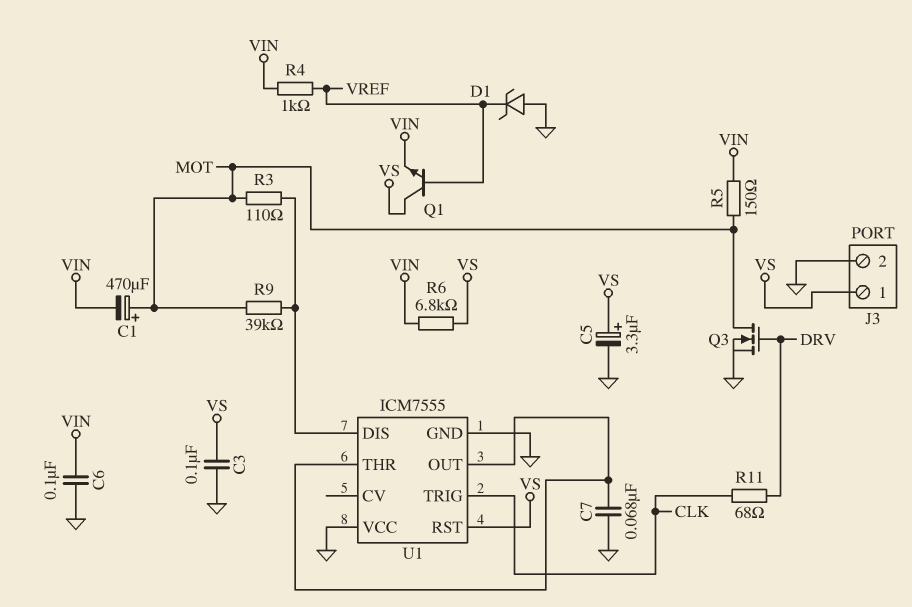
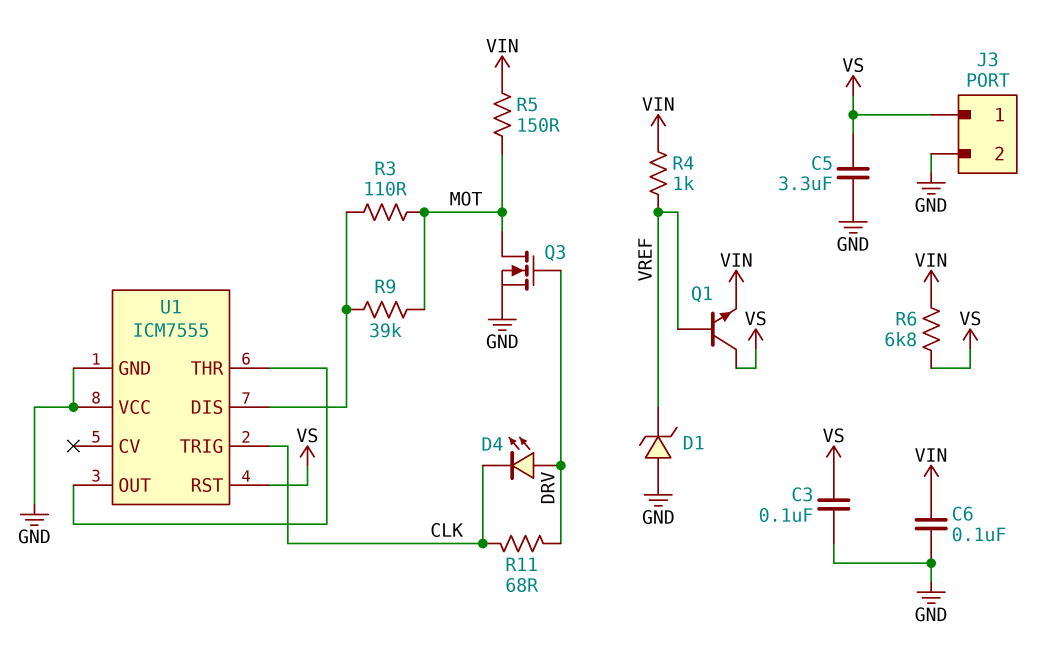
C1: 470uF (plus MOT, minus VIN) -> none
C5: 3.3uF (plus VS, minus GND) -> 3.3uF (GND, VS)
C7: 68nF (GND, U1/OUT) -> none
D4: none -> LED (A DRV, K CLK)

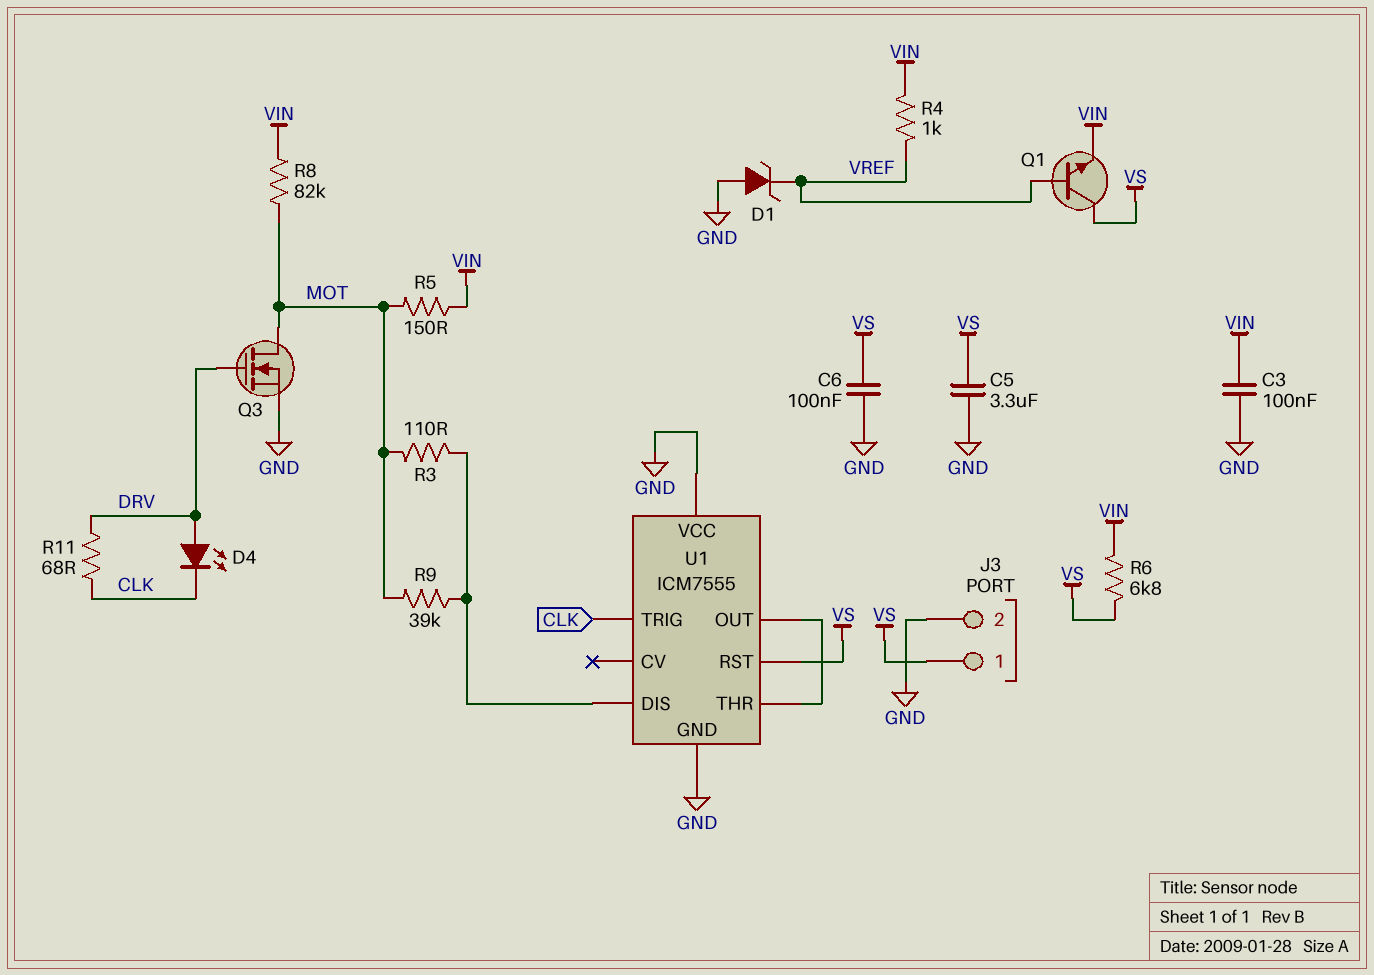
C3: 100nF (GND, VS) -> 100nF (GND, VIN)
C6: 100nF (GND, VIN) -> 100nF (GND, VS)
R8: none -> 82k (MOT, VIN)

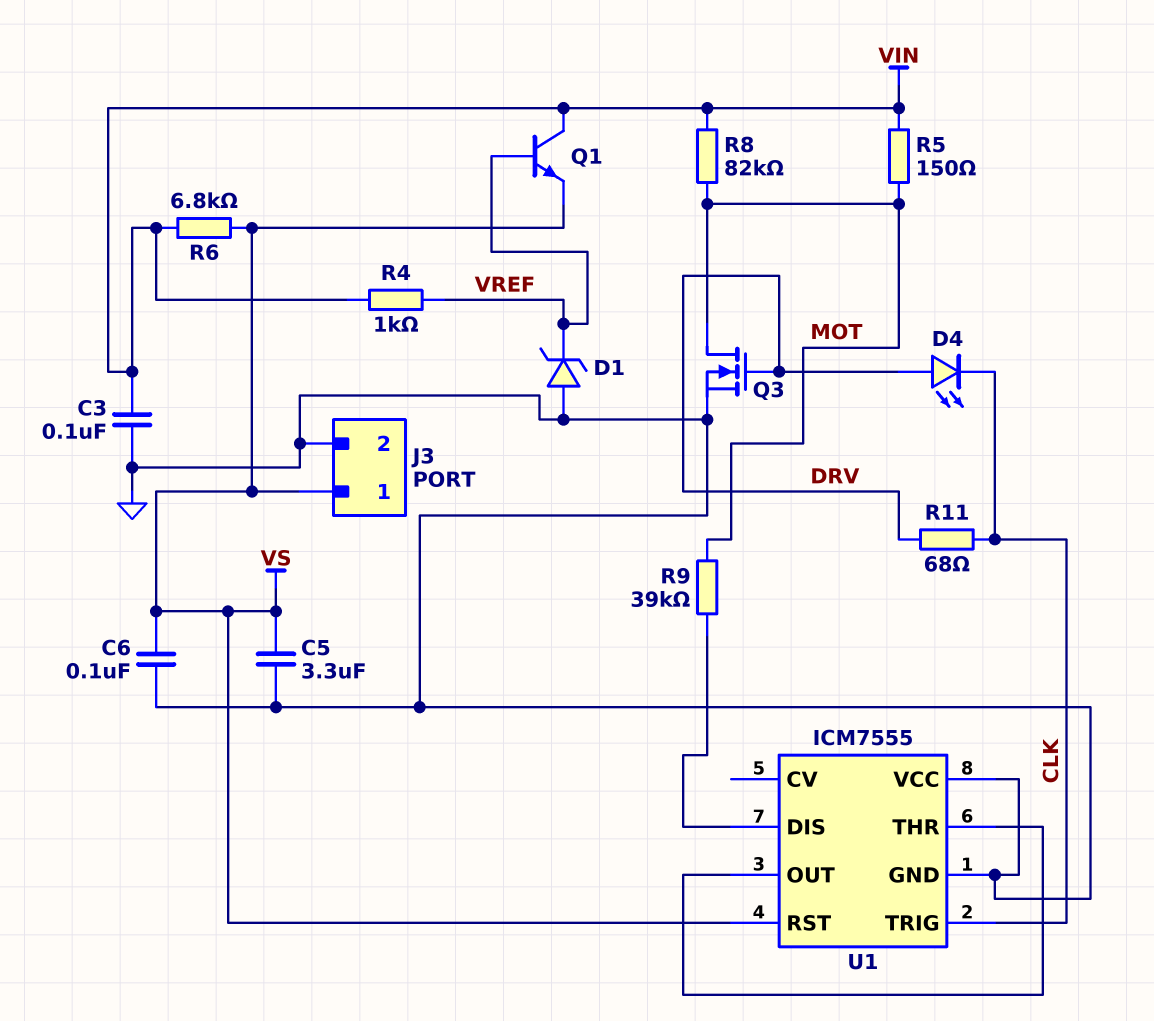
Q1: NPN (B VREF, C VS, E VIN) -> NPN (B VREF, C VIN, E VS)
R3: 110 (MOT, U1/DIS) -> none

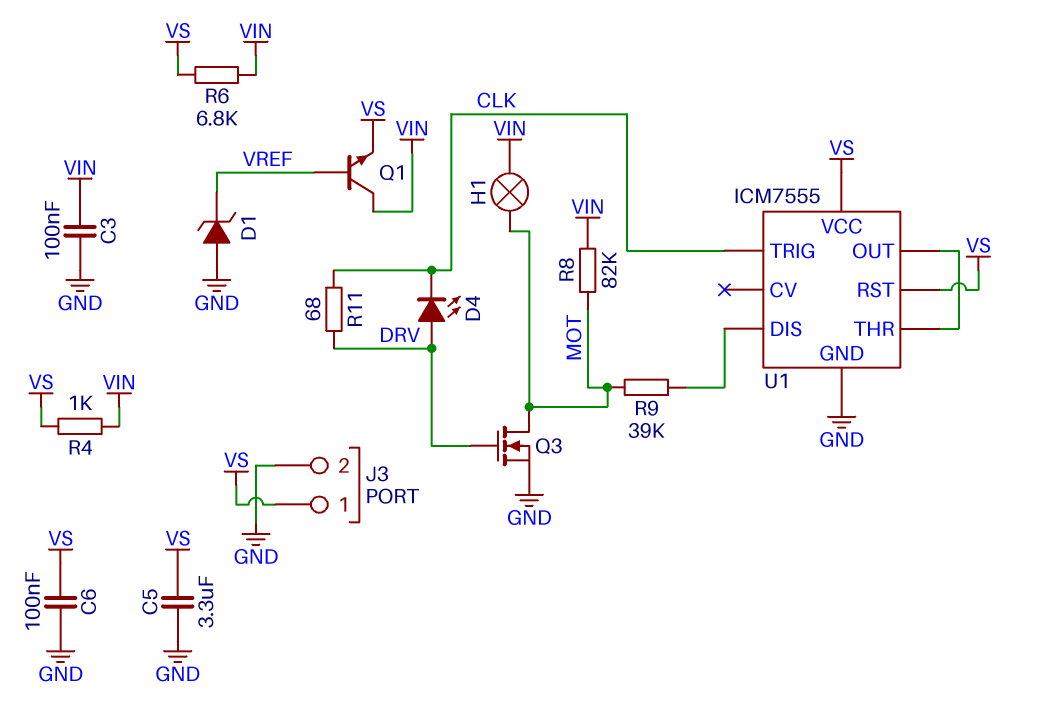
H1: none -> lamp (MOT, VIN)
R4: 1k (VIN, VREF) -> 1k (VIN, VS)
R5: 150 (MOT, VIN) -> none
U1 pin VCC: GND -> VS

